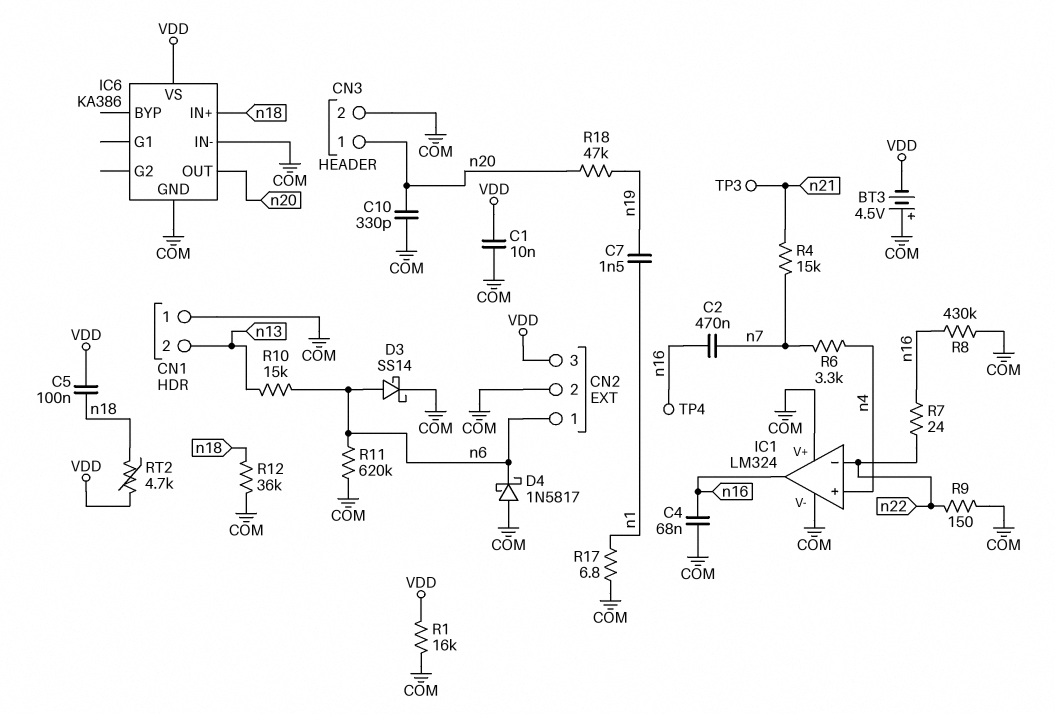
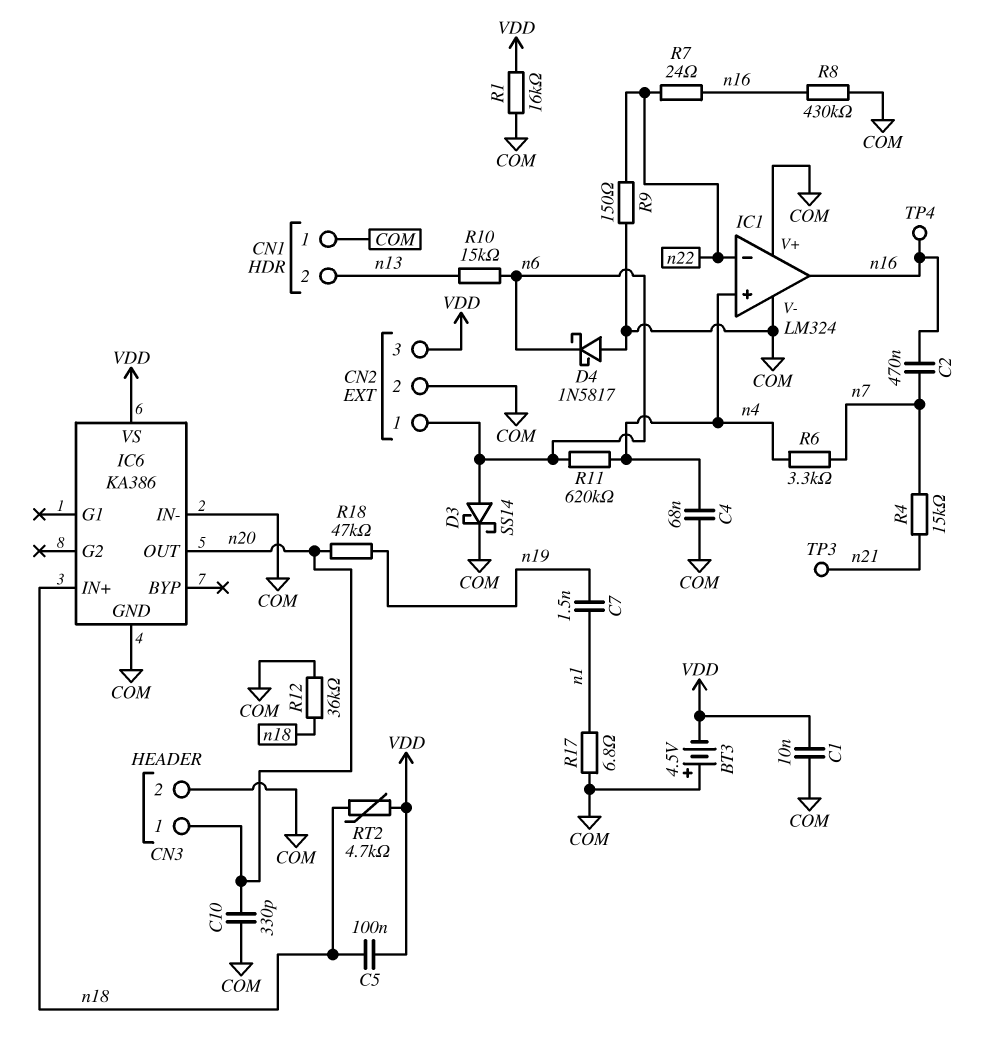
C4: 68nF (COM, n16) -> 68nF (COM, n4)
R11: 620k (COM, n6) -> 620k (n4, n6)

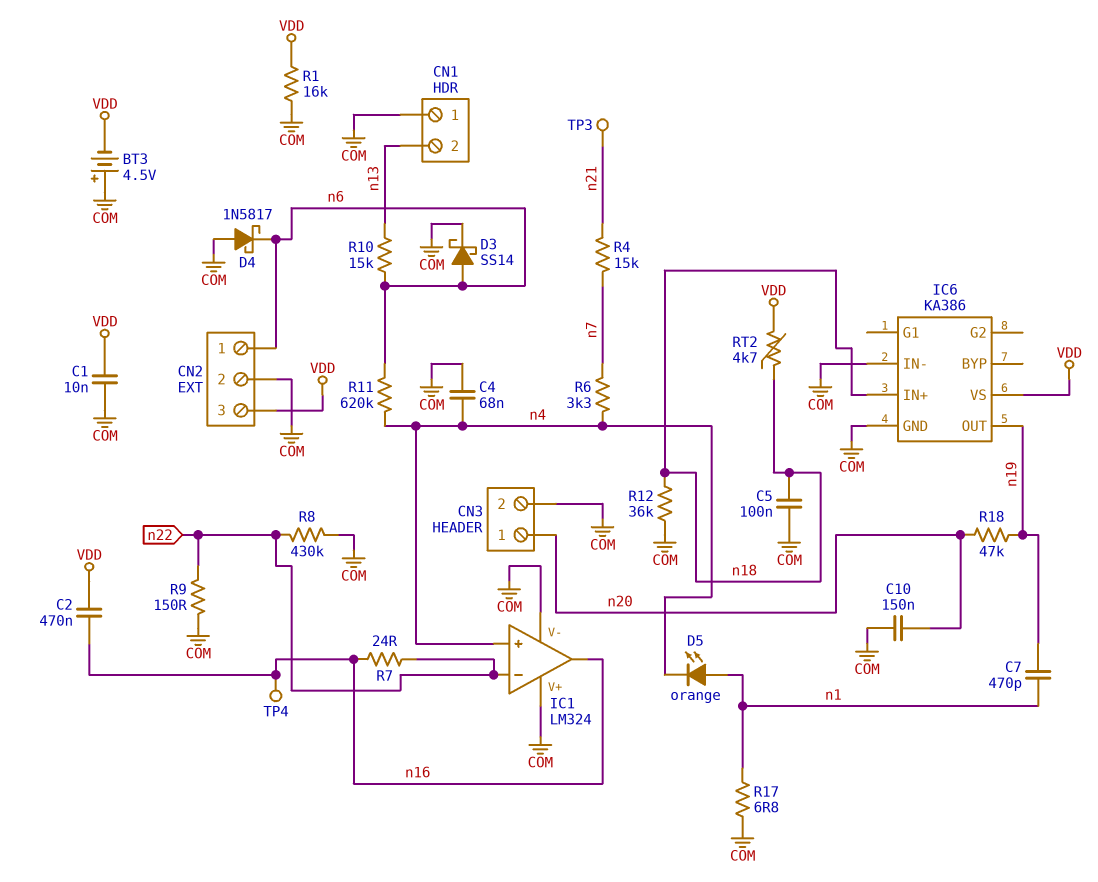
C2: 470nF (n7, n16) -> 470nF (VDD, n16)
C5: 100nF (VDD, n18) -> 100nF (COM, n18)
C7: 1.5nF (n1, n19) -> 470pF (n1, n19)
C10: 330pF (COM, n20) -> 150nF (COM, n20)
D5: none -> LED orange (A n1, K n4)
IC6 pin OUT: n20 -> n19
R8: 430k (COM, n16) -> 430k (COM, n22)

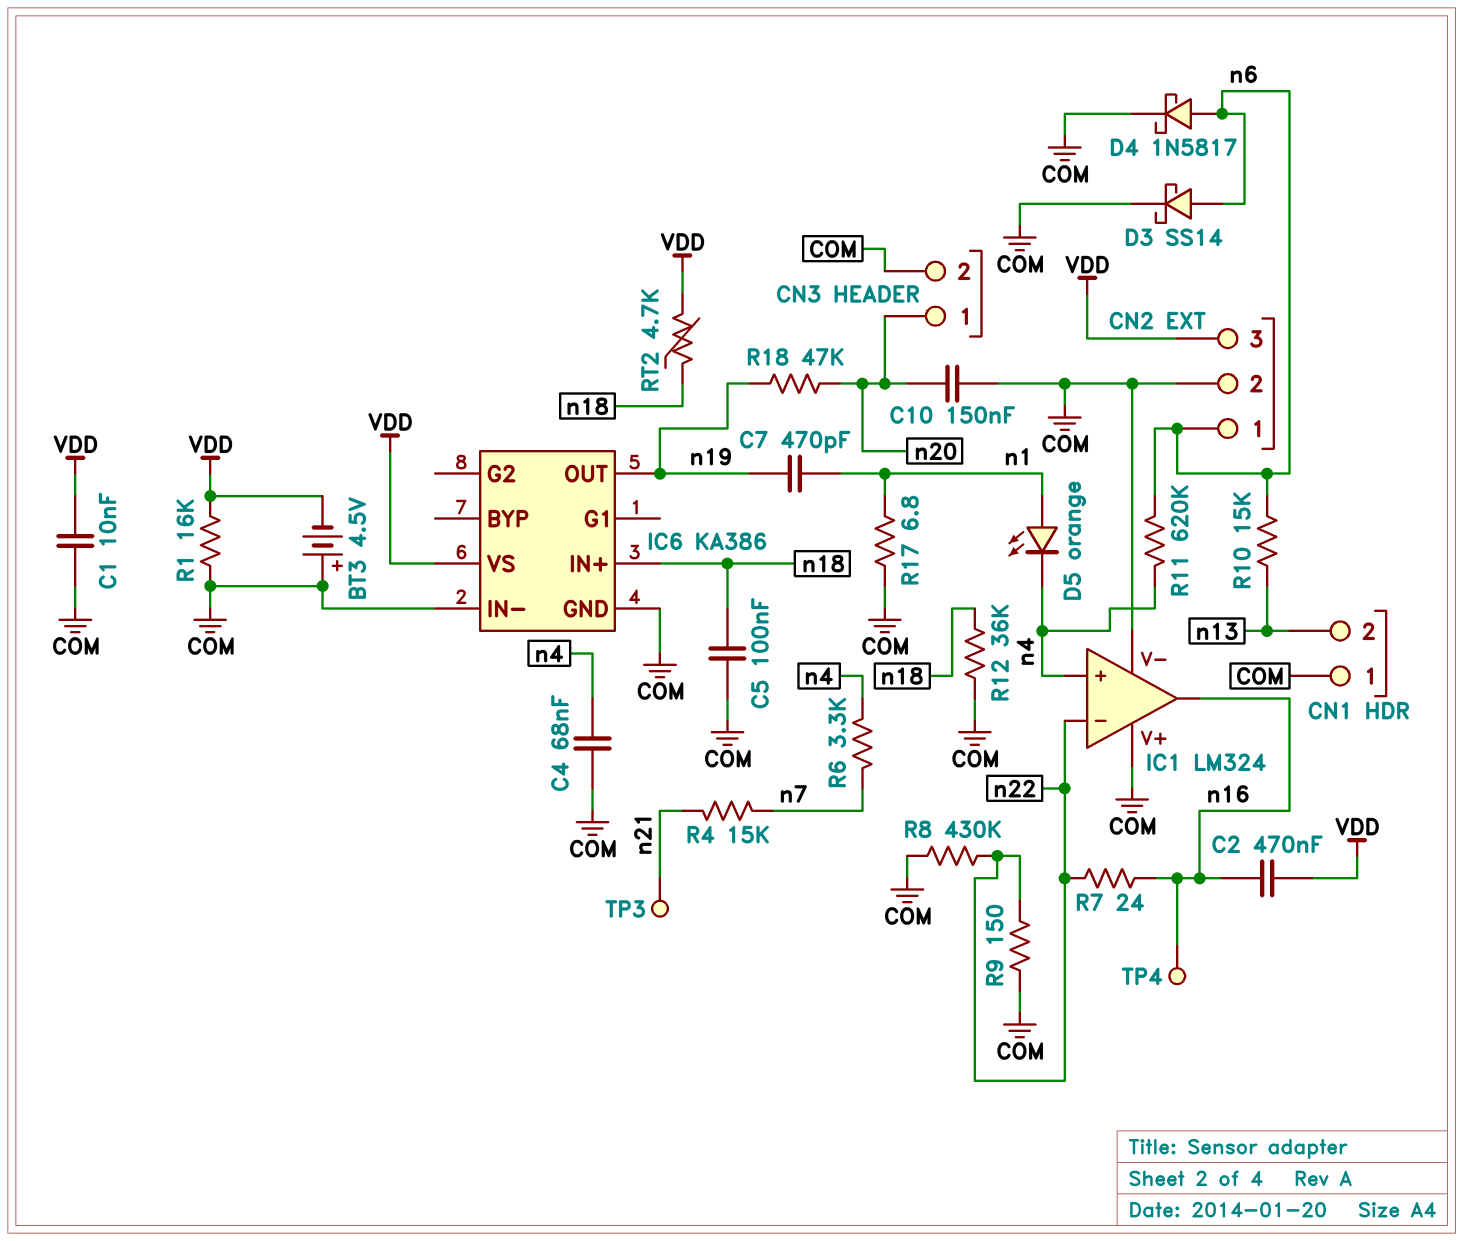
D4: schottky 1N5817 (A COM, K n6) -> schottky 1N5817 (A n6, K COM)

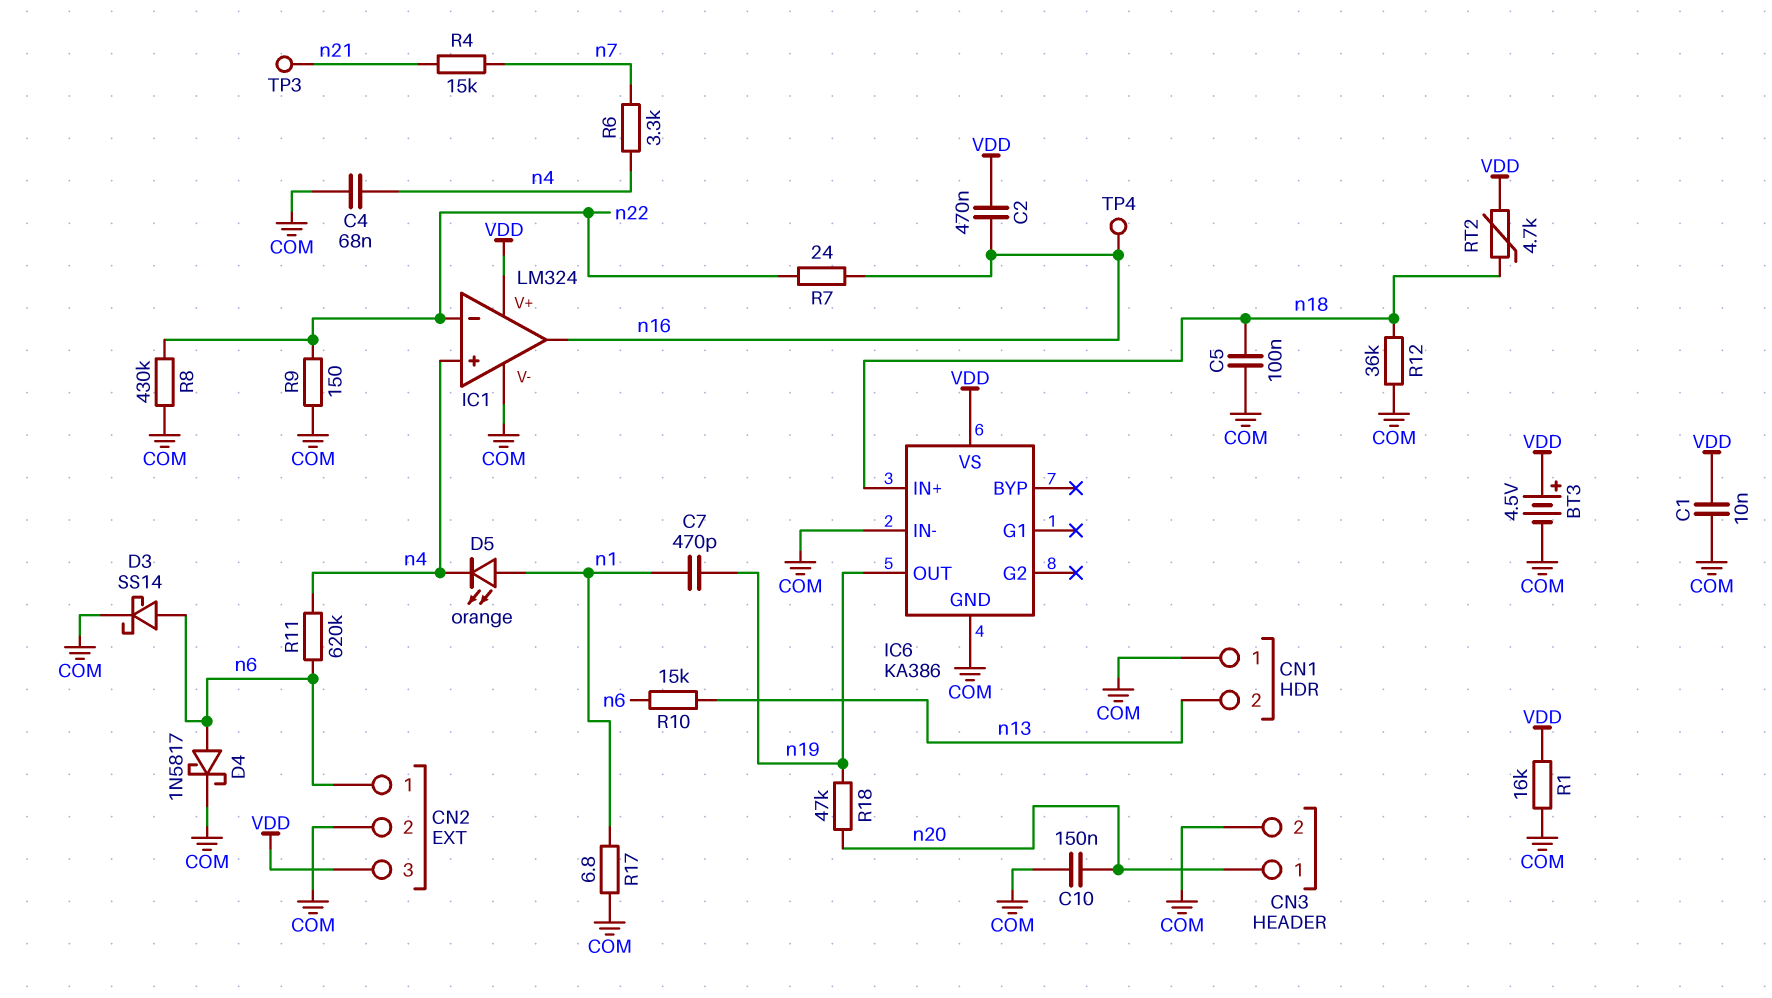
BT3: 4.5V (plus COM, minus VDD) -> 4.5V (plus VDD, minus COM)
IC1 pin V+: COM -> VDD

